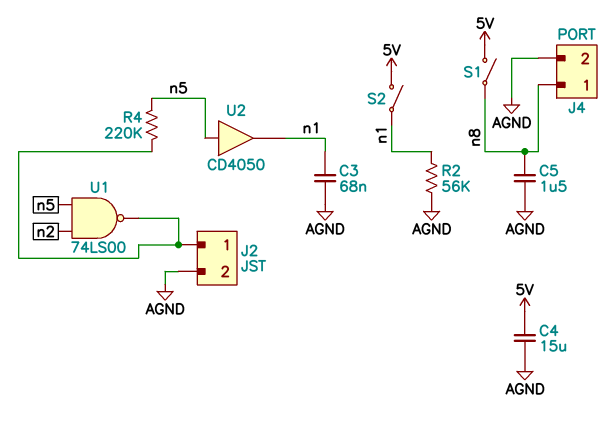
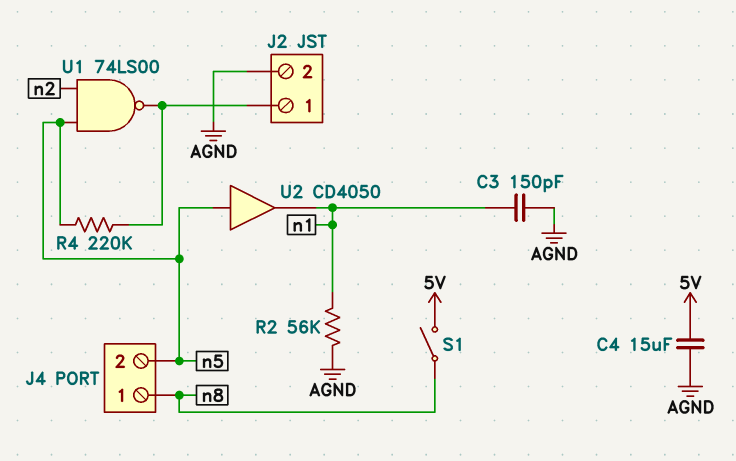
C3: 68nF (AGND, n1) -> 150pF (AGND, n1)
C5: 1.5uF (AGND, n8) -> none
J4 pin 2: AGND -> n5
S2: switch (5V, n1) -> none

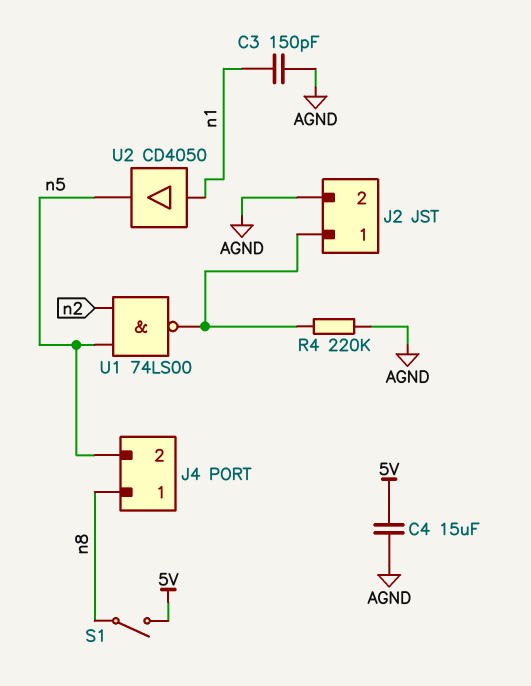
R2: 56k (AGND, n1) -> none
R4: 220k (J2/1, n5) -> 220k (AGND, J2/1)
U2: buffer CD4050 (in n5, out n1) -> buffer CD4050 (in n1, out n5)

